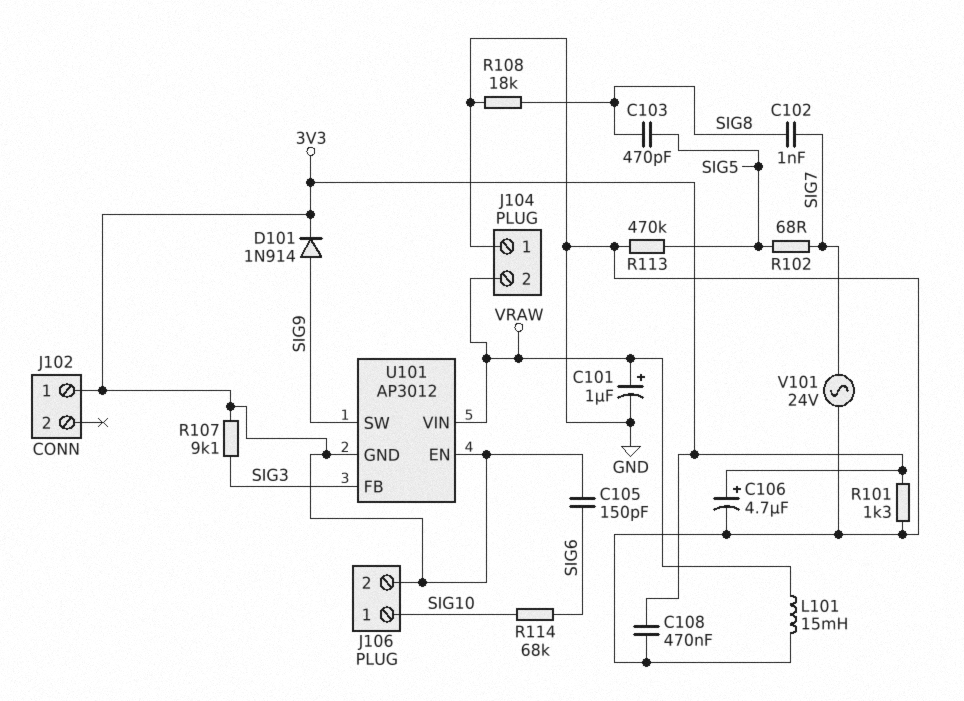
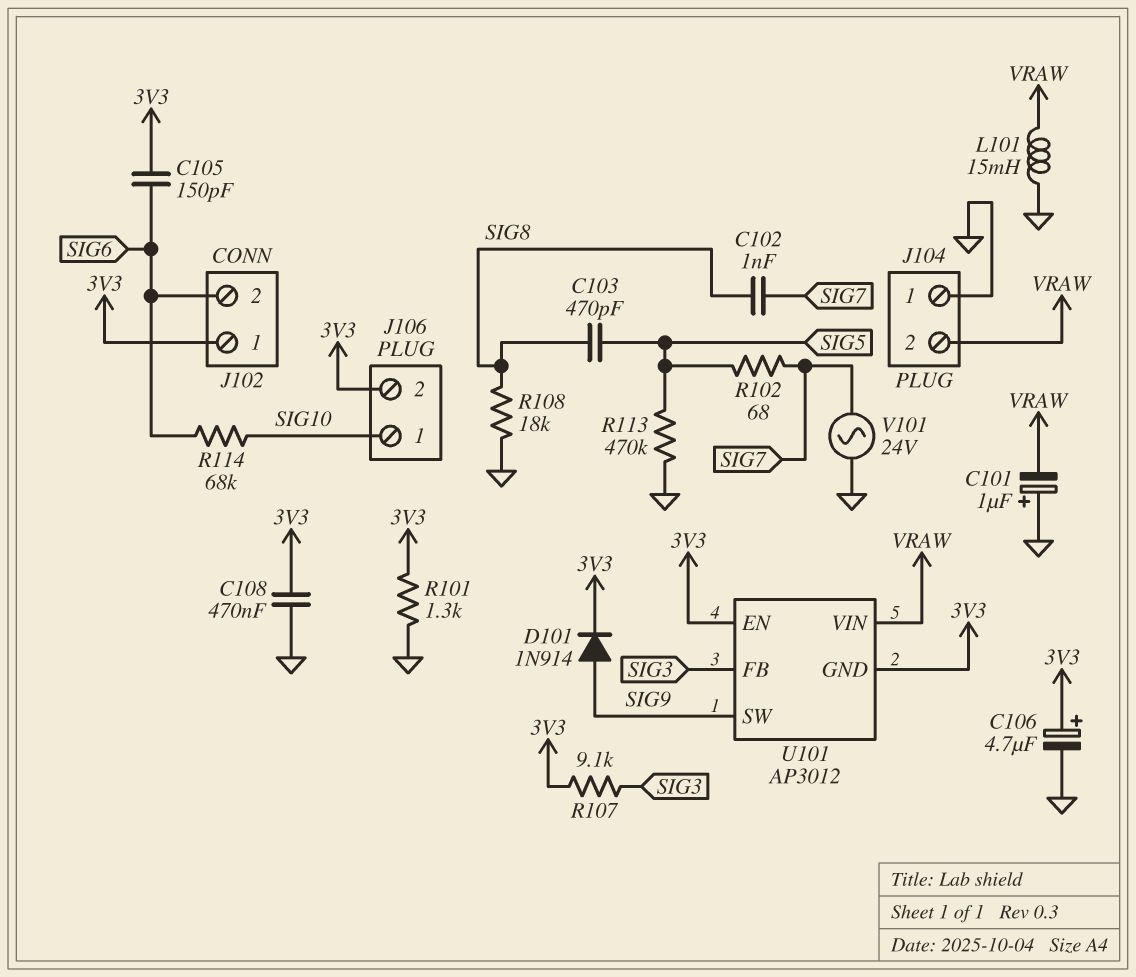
C101: 1uF (plus VRAW, minus GND) -> 1uF (plus GND, minus VRAW)
J102 pin 2: none -> SIG6

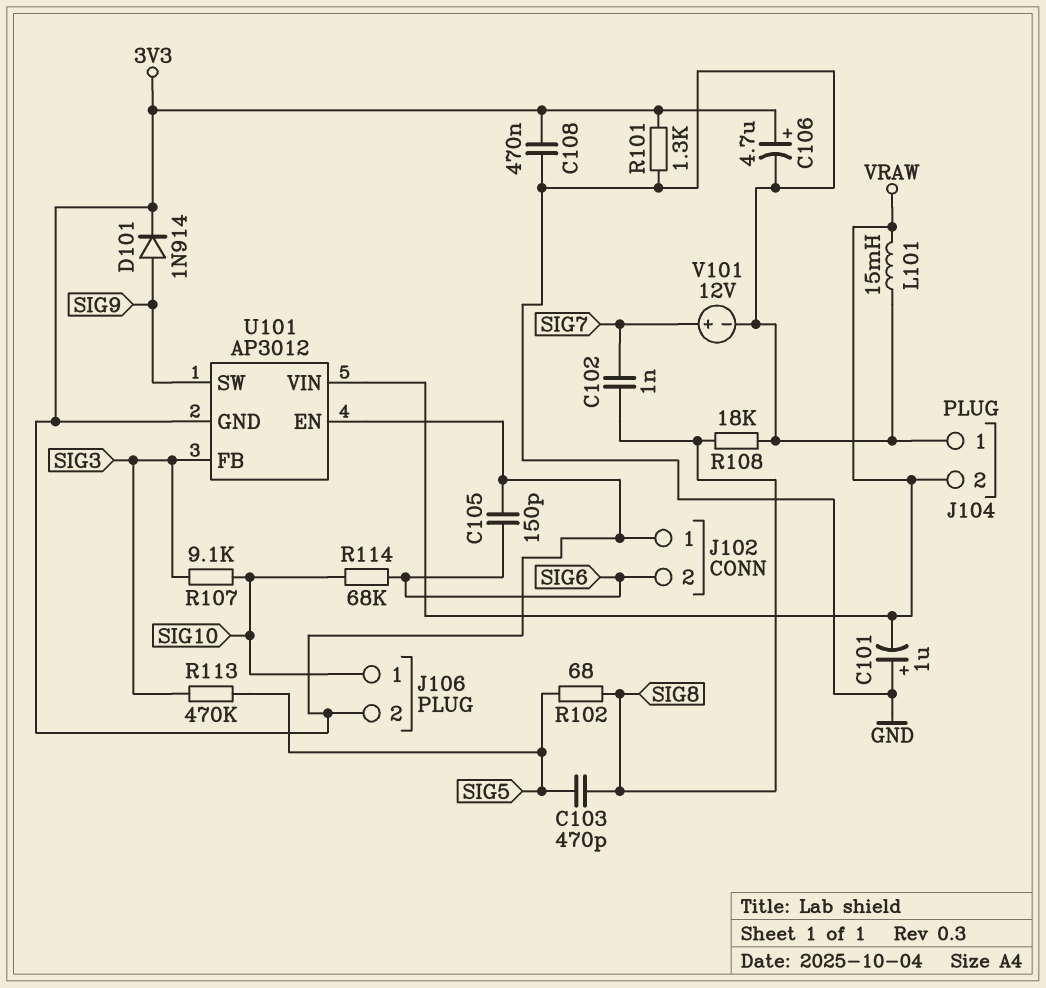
R102: 68 (SIG5, SIG7) -> 68 (SIG5, SIG8)
R107: 9.1k (3V3, SIG3) -> 9.1k (SIG3, SIG10)
R113: 470k (GND, SIG5) -> 470k (SIG3, SIG5)
V101: AC 24V (GND, SIG7) -> 12V (plus SIG7, minus GND)

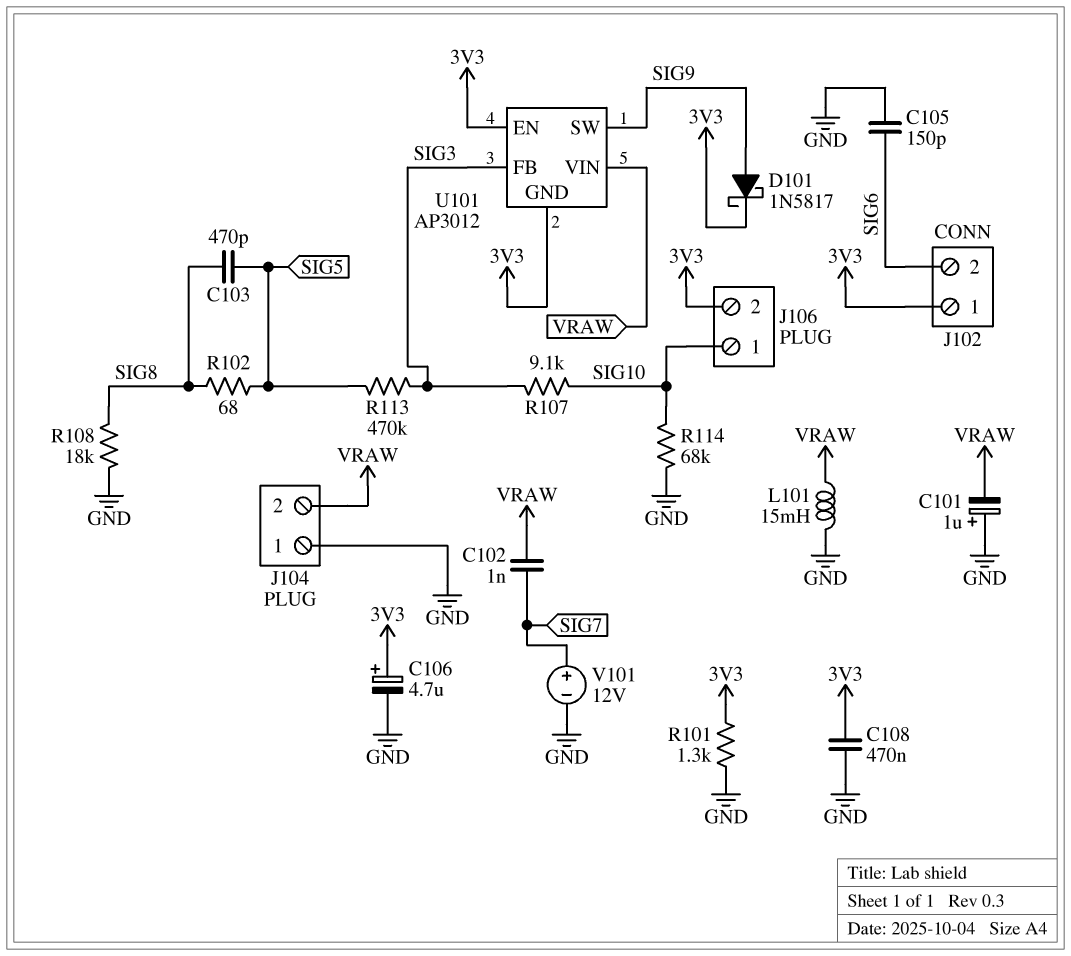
C102: 1nF (SIG7, SIG8) -> 1nF (SIG7, VRAW)
C105: 150pF (3V3, SIG6) -> 150pF (GND, SIG6)
D101: diode 1N914 (A SIG9, K 3V3) -> schottky 1N5817 (A SIG9, K 3V3)
R114: 68k (SIG6, SIG10) -> 68k (GND, SIG10)

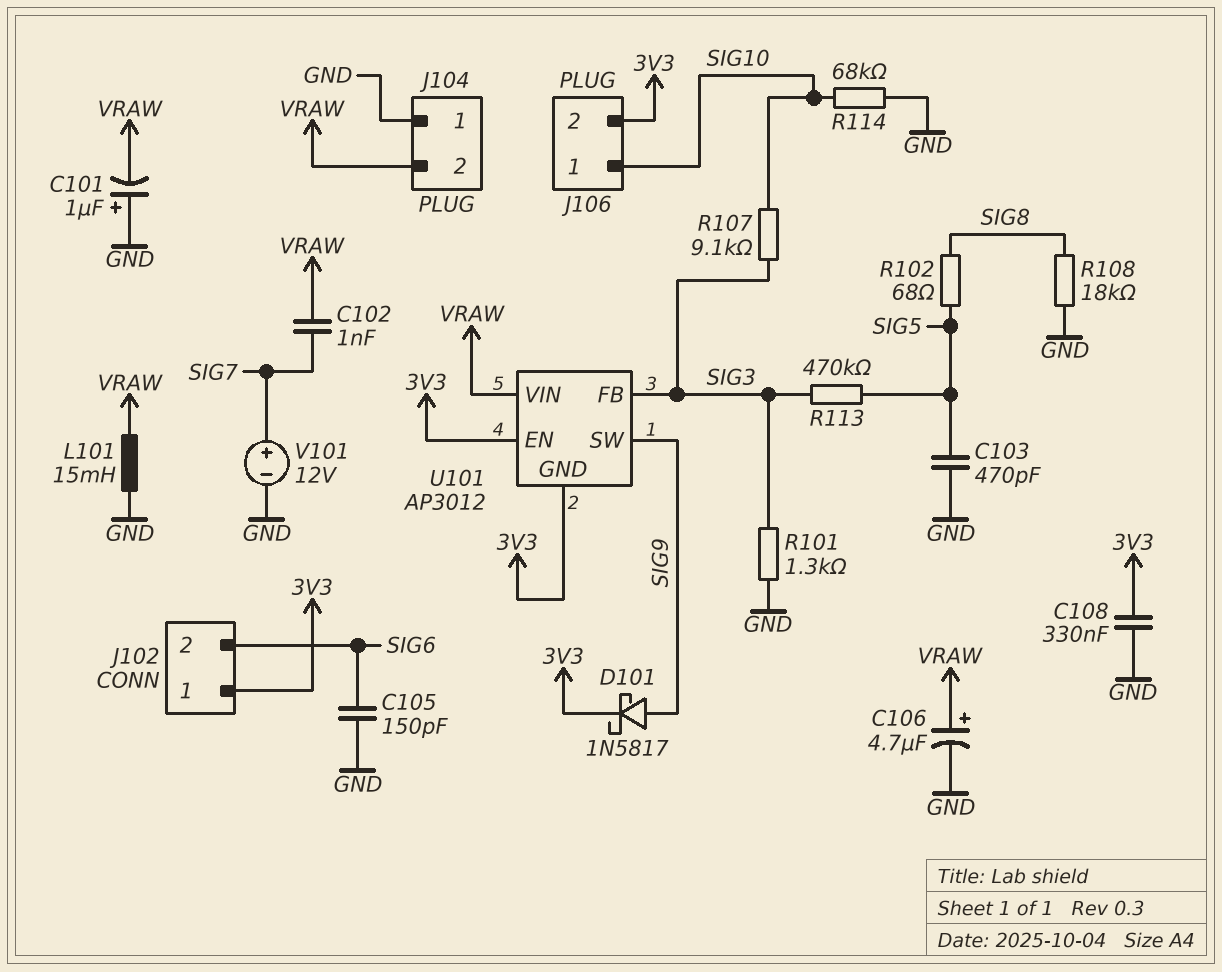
C103: 470pF (SIG5, SIG8) -> 470pF (GND, SIG5)
C106: 4.7uF (plus 3V3, minus GND) -> 4.7uF (plus VRAW, minus GND)
C108: 470nF (3V3, GND) -> 330nF (3V3, GND)
R101: 1.3k (3V3, GND) -> 1.3k (GND, SIG3)

